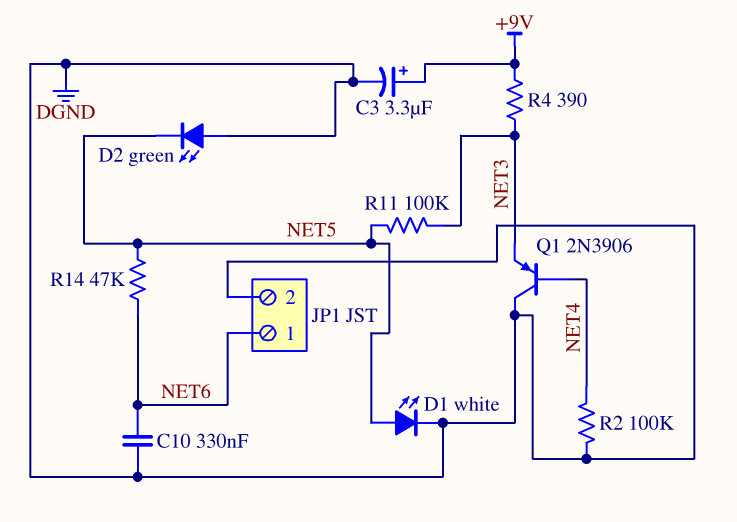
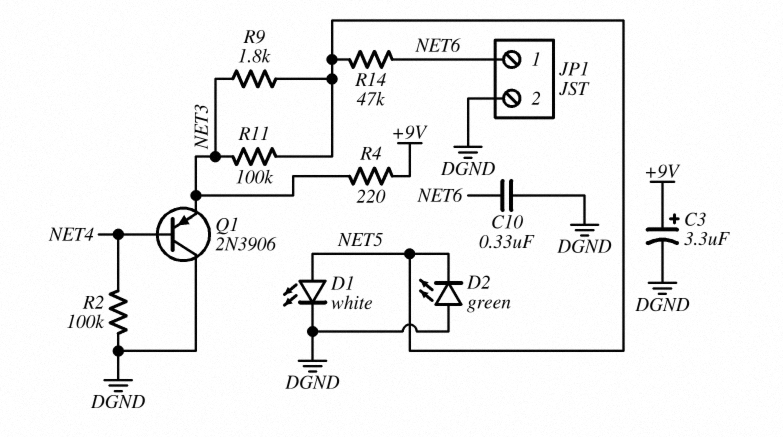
R4: 390 (+9V, NET3) -> 220 (+9V, NET3)
R9: none -> 1.8k (NET3, NET5)

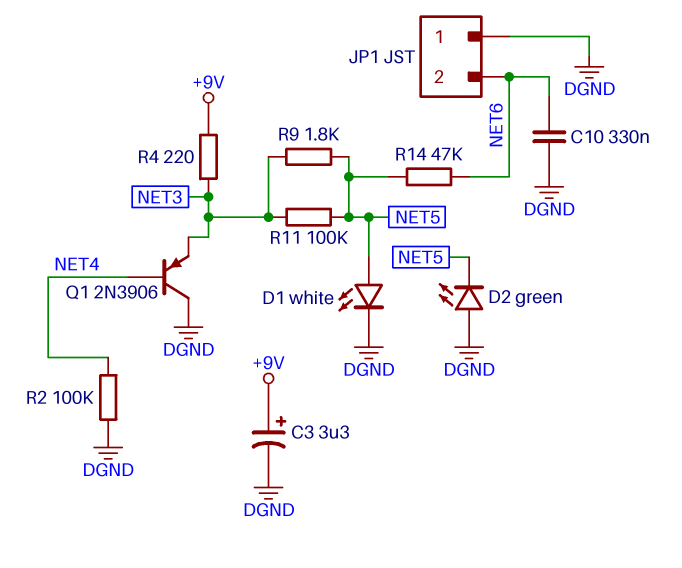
JP1 pin 1: NET6 -> DGND
JP1 pin 2: DGND -> NET6

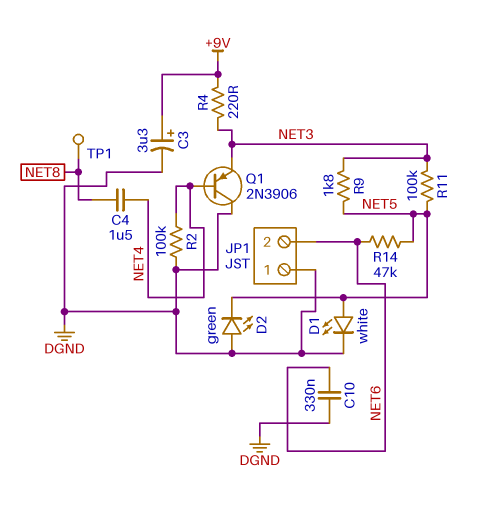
C4: none -> 1.5uF (NET4, NET8)
TP1: none -> test point (NET8)

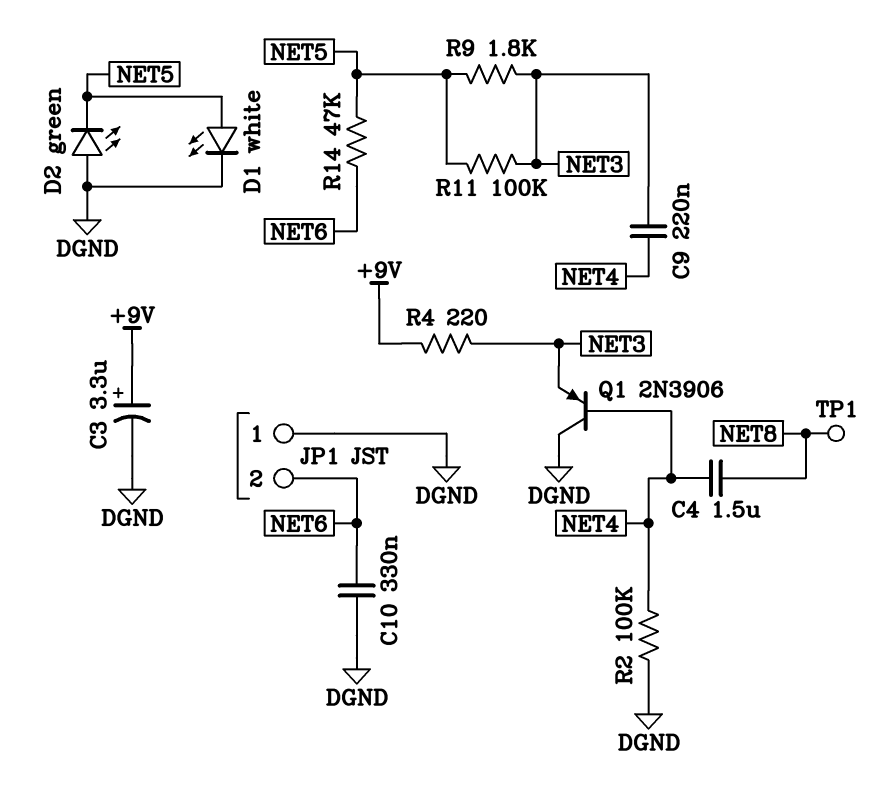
C9: none -> 220nF (NET3, NET4)

